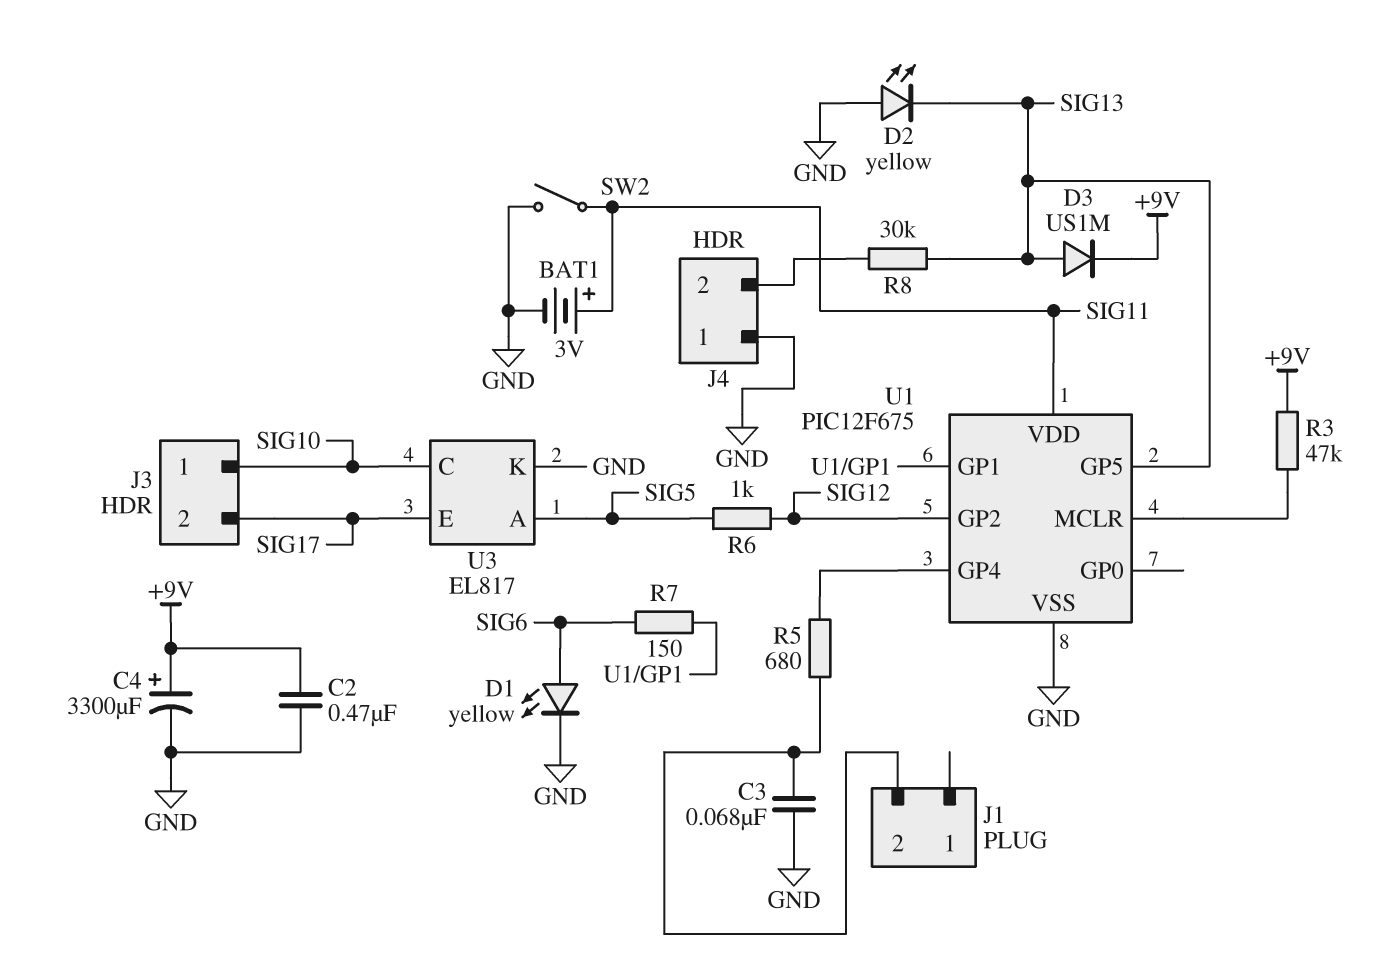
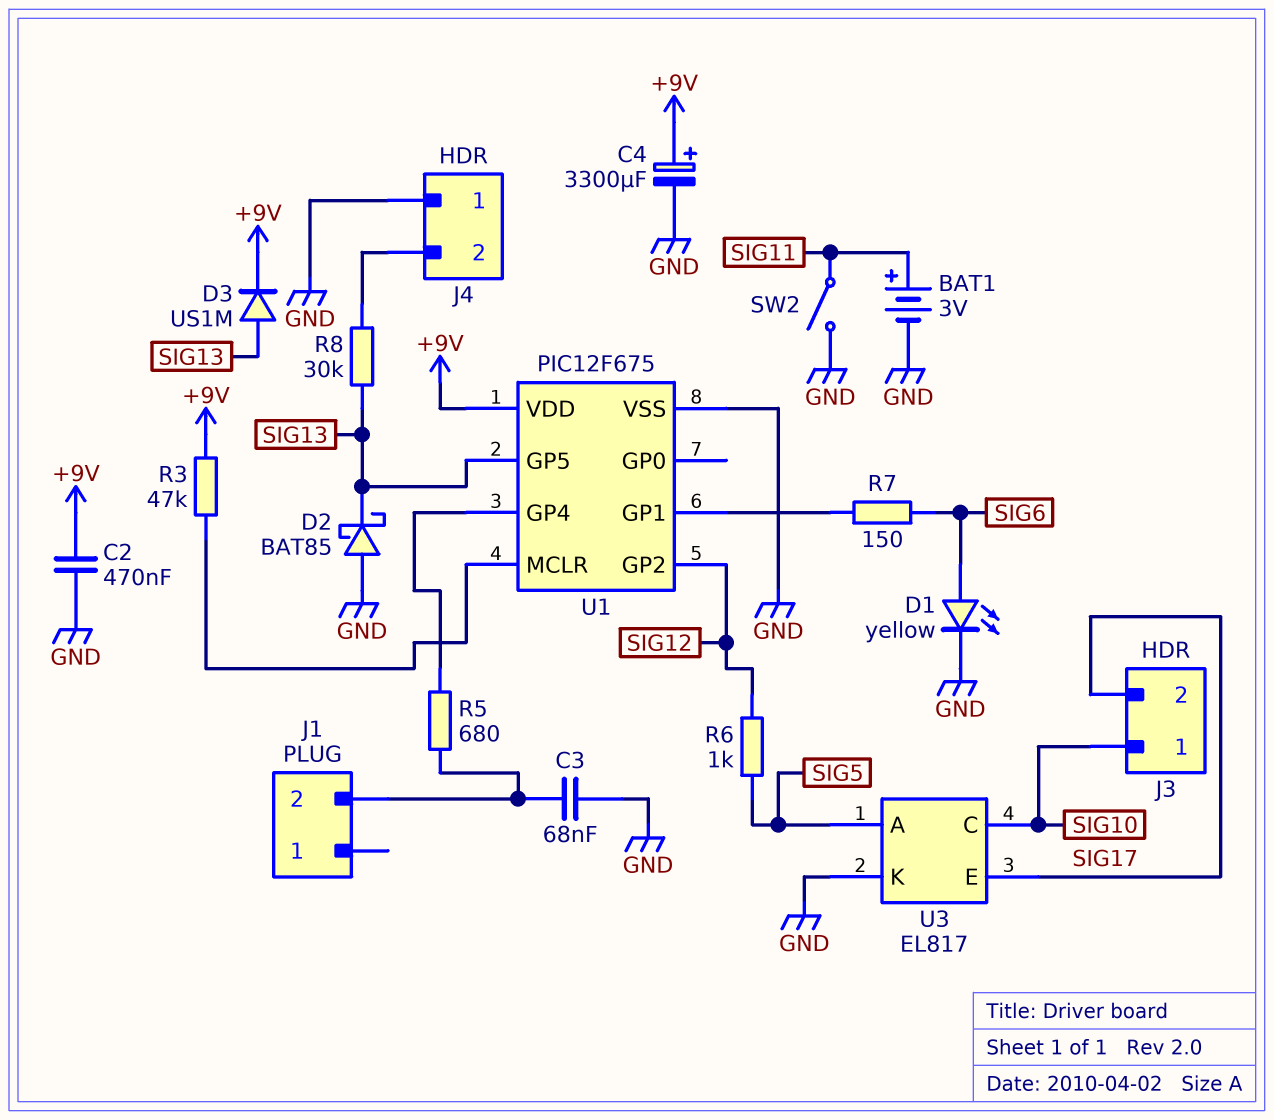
D2: LED yellow (A GND, K SIG13) -> schottky BAT85 (A GND, K SIG13)
U1 pin VDD: SIG11 -> +9V

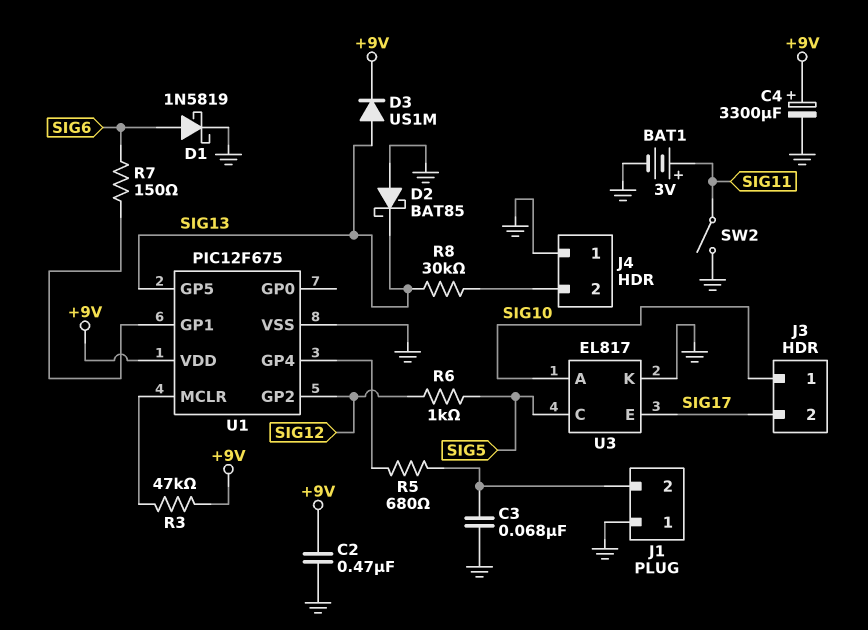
D1: LED yellow (A SIG6, K GND) -> schottky 1N5819 (A SIG6, K GND)
J1 pin 1: none -> GND
U3 pin A: SIG5 -> SIG10
U3 pin C: SIG10 -> SIG5

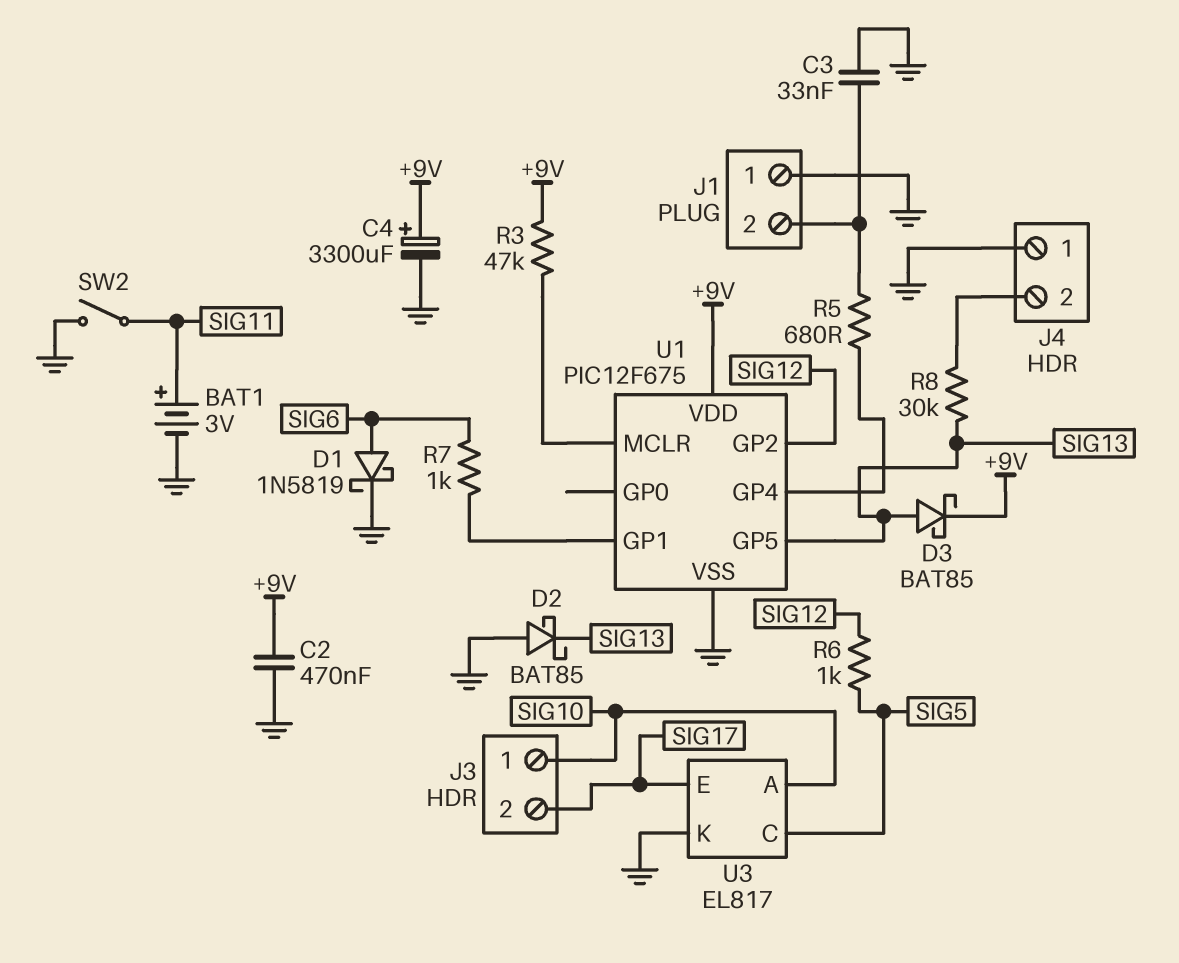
C3: 68nF (GND, J1/2) -> 33nF (GND, J1/2)
D3: diode US1M (A SIG13, K +9V) -> schottky BAT85 (A SIG13, K +9V)
R7: 150 (SIG6, U1/GP1) -> 1k (SIG6, U1/GP1)

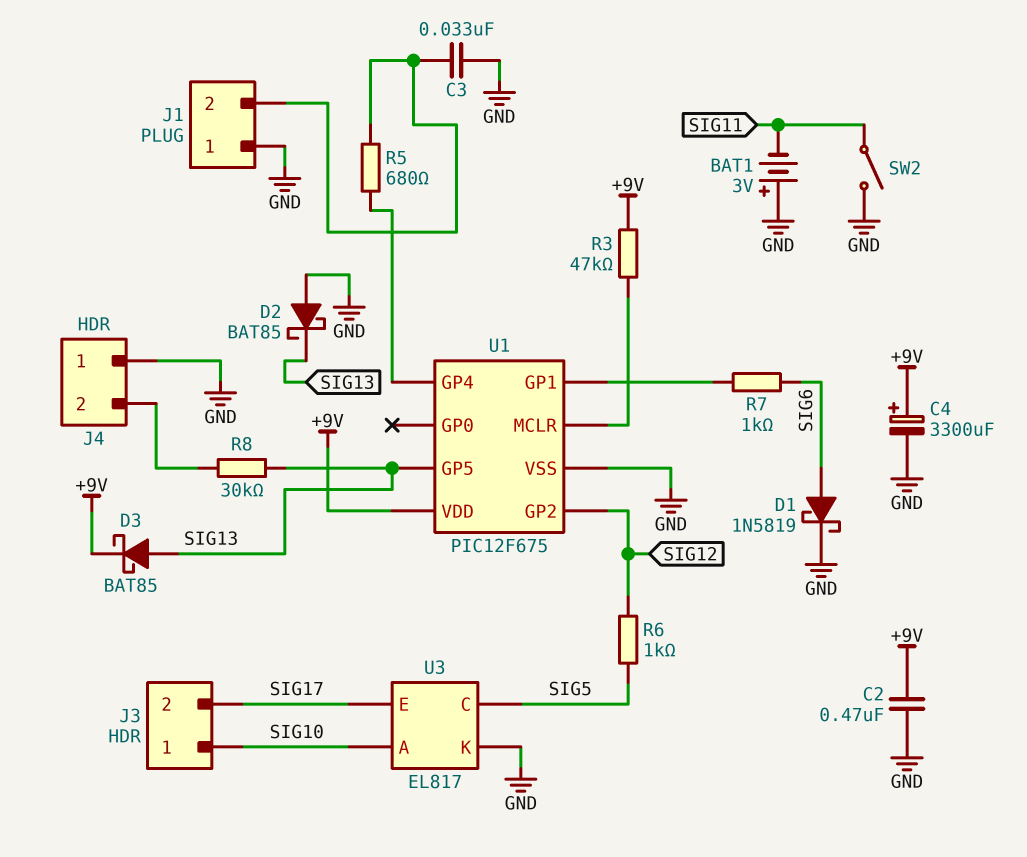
BAT1: 3V (plus SIG11, minus GND) -> 3V (plus GND, minus SIG11)

